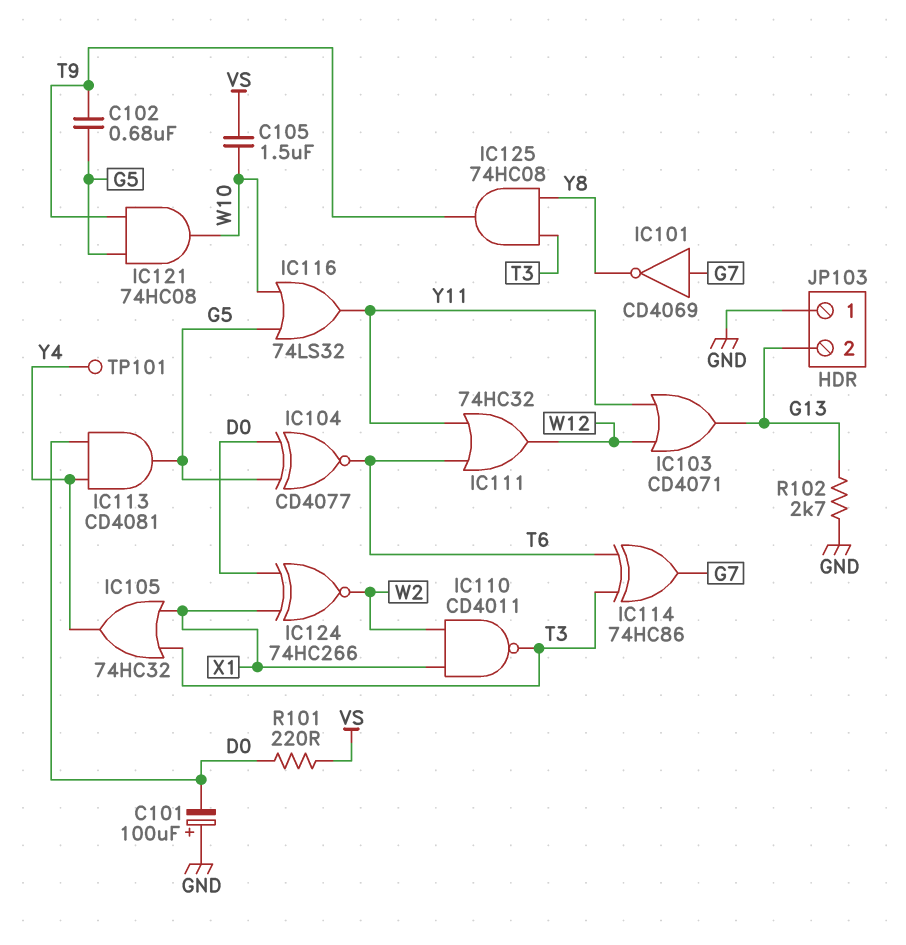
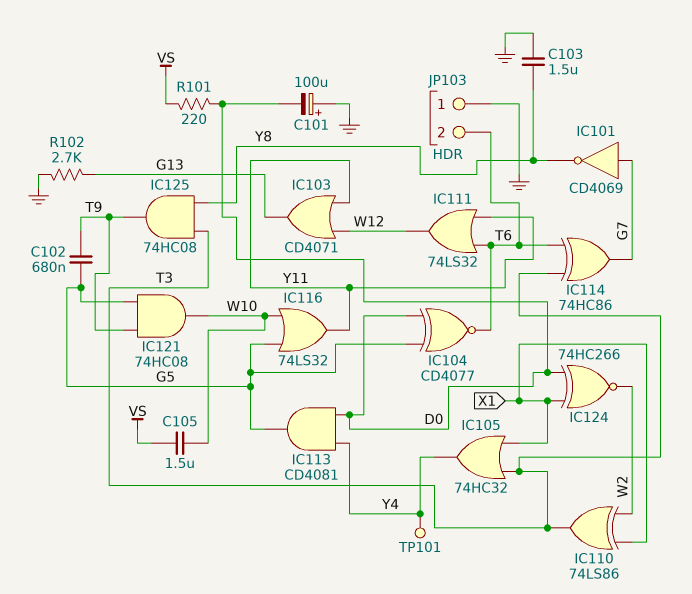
C103: none -> 1.5uF (GND, Y8)
IC110: NAND CD4011 (in W2, in X1, out T3) -> XOR 74LS86 (in W2, in X1, out T3)
IC111: OR 74HC32 (in T6, in Y11, out W12) -> OR 74LS32 (in T6, in Y11, out W12)
JP103 pin 2: G13 -> T6

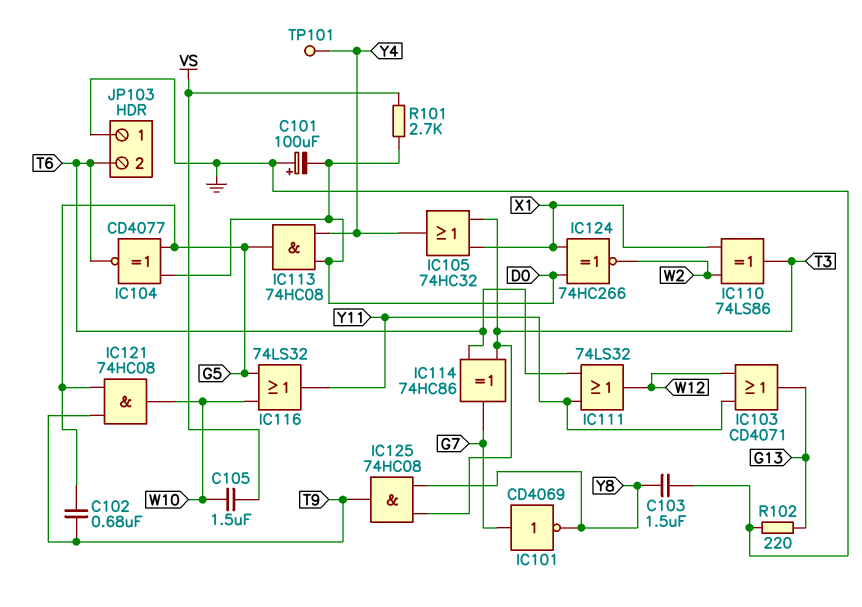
IC113: AND CD4081 (in D0, in Y4, out G5) -> AND 74HC08 (in D0, in Y4, out G5)
R101: 220 (D0, VS) -> 2.7k (D0, VS)
R102: 2.7k (G13, GND) -> 220 (G13, GND)

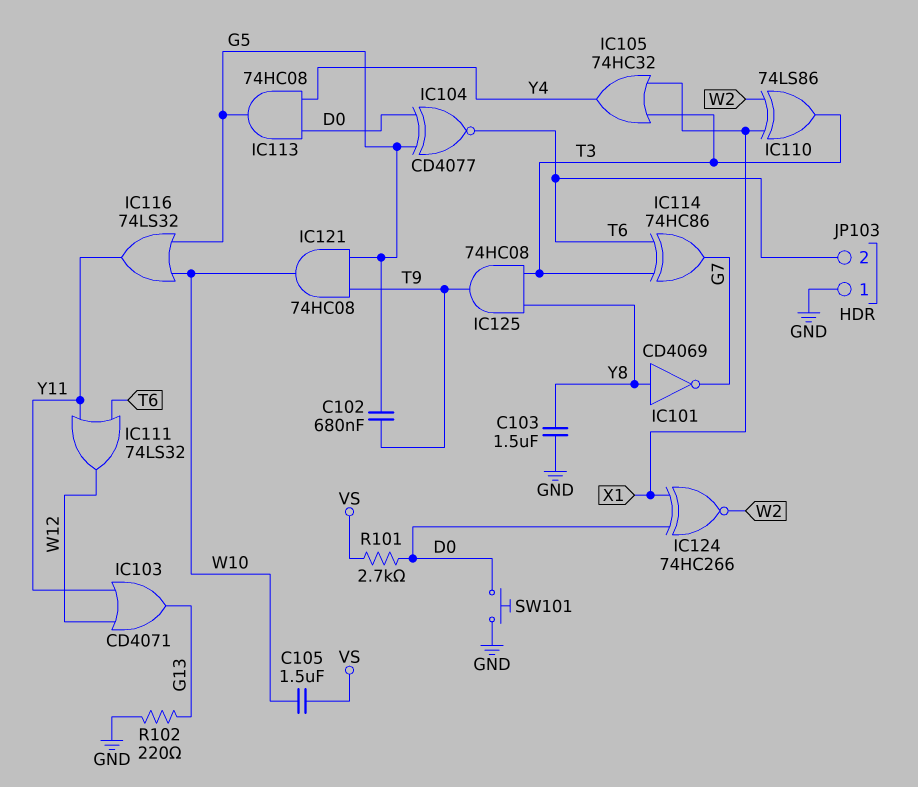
C101: 100uF (plus GND, minus D0) -> none
IC101: NOT CD4069 (in G7, out Y8) -> NOT CD4069 (in Y8, out G7)
SW101: none -> button (D0, GND)
TP101: test point (Y4) -> none

